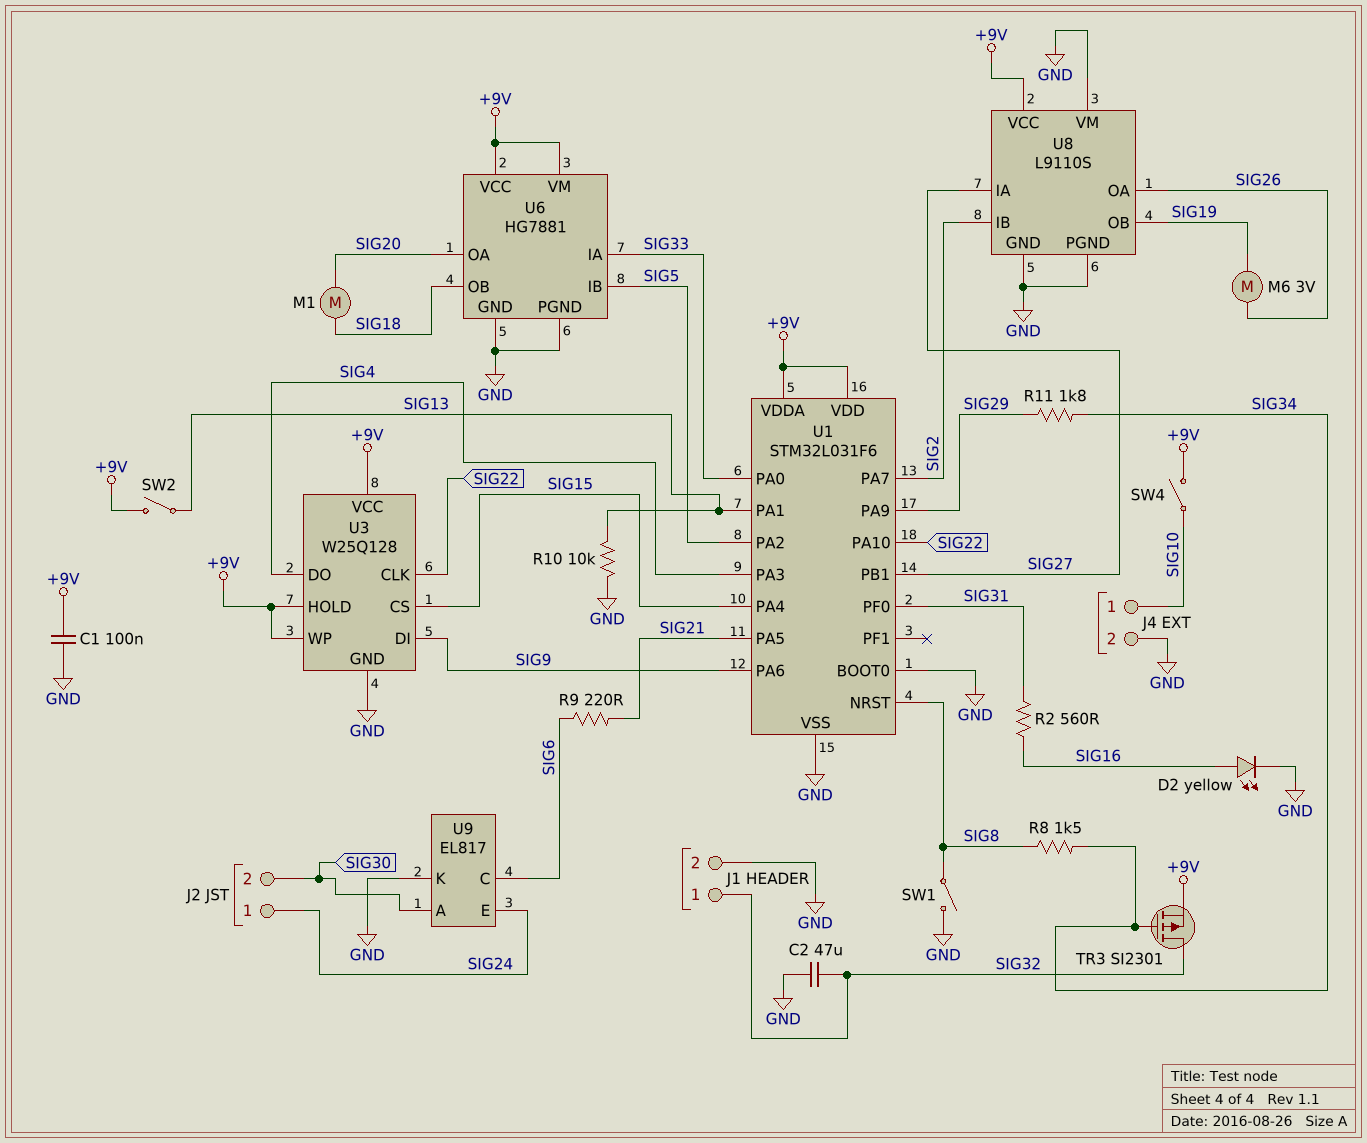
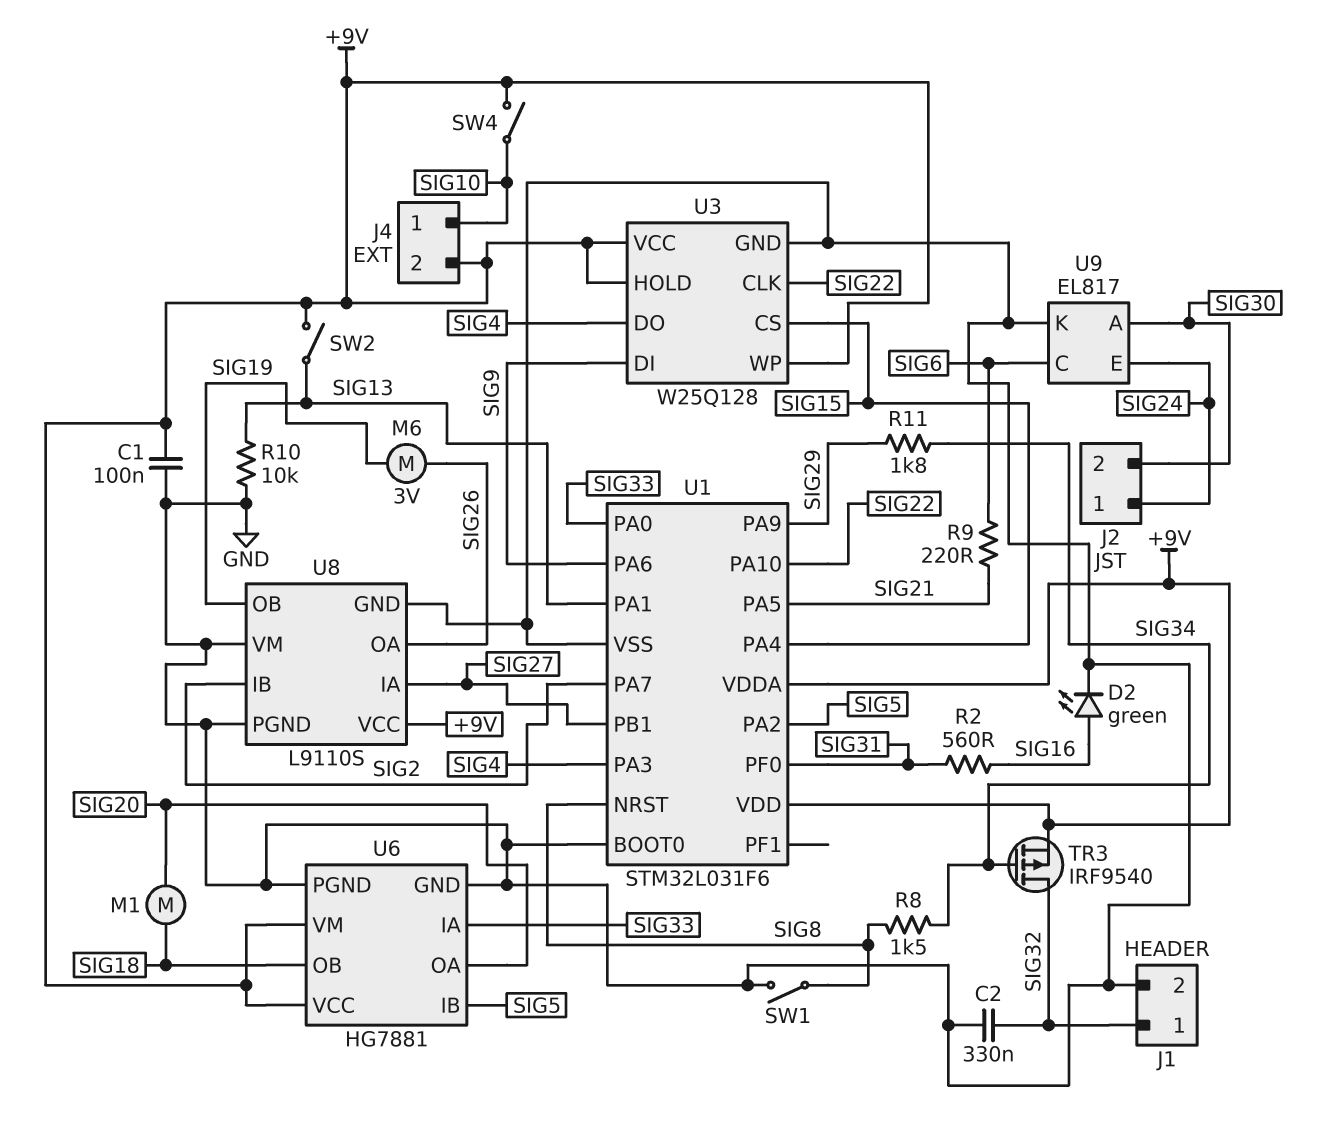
C2: 47uF (GND, SIG32) -> 330nF (GND, SIG32)
D2: LED yellow (A SIG16, K GND) -> LED green (A SIG16, K GND)
J4 pin 2: GND -> +9V
TR3: PMOS SI2301 (G SIG34, D SIG32, S +9V) -> PMOS IRF9540 (G SIG34, D SIG32, S +9V)

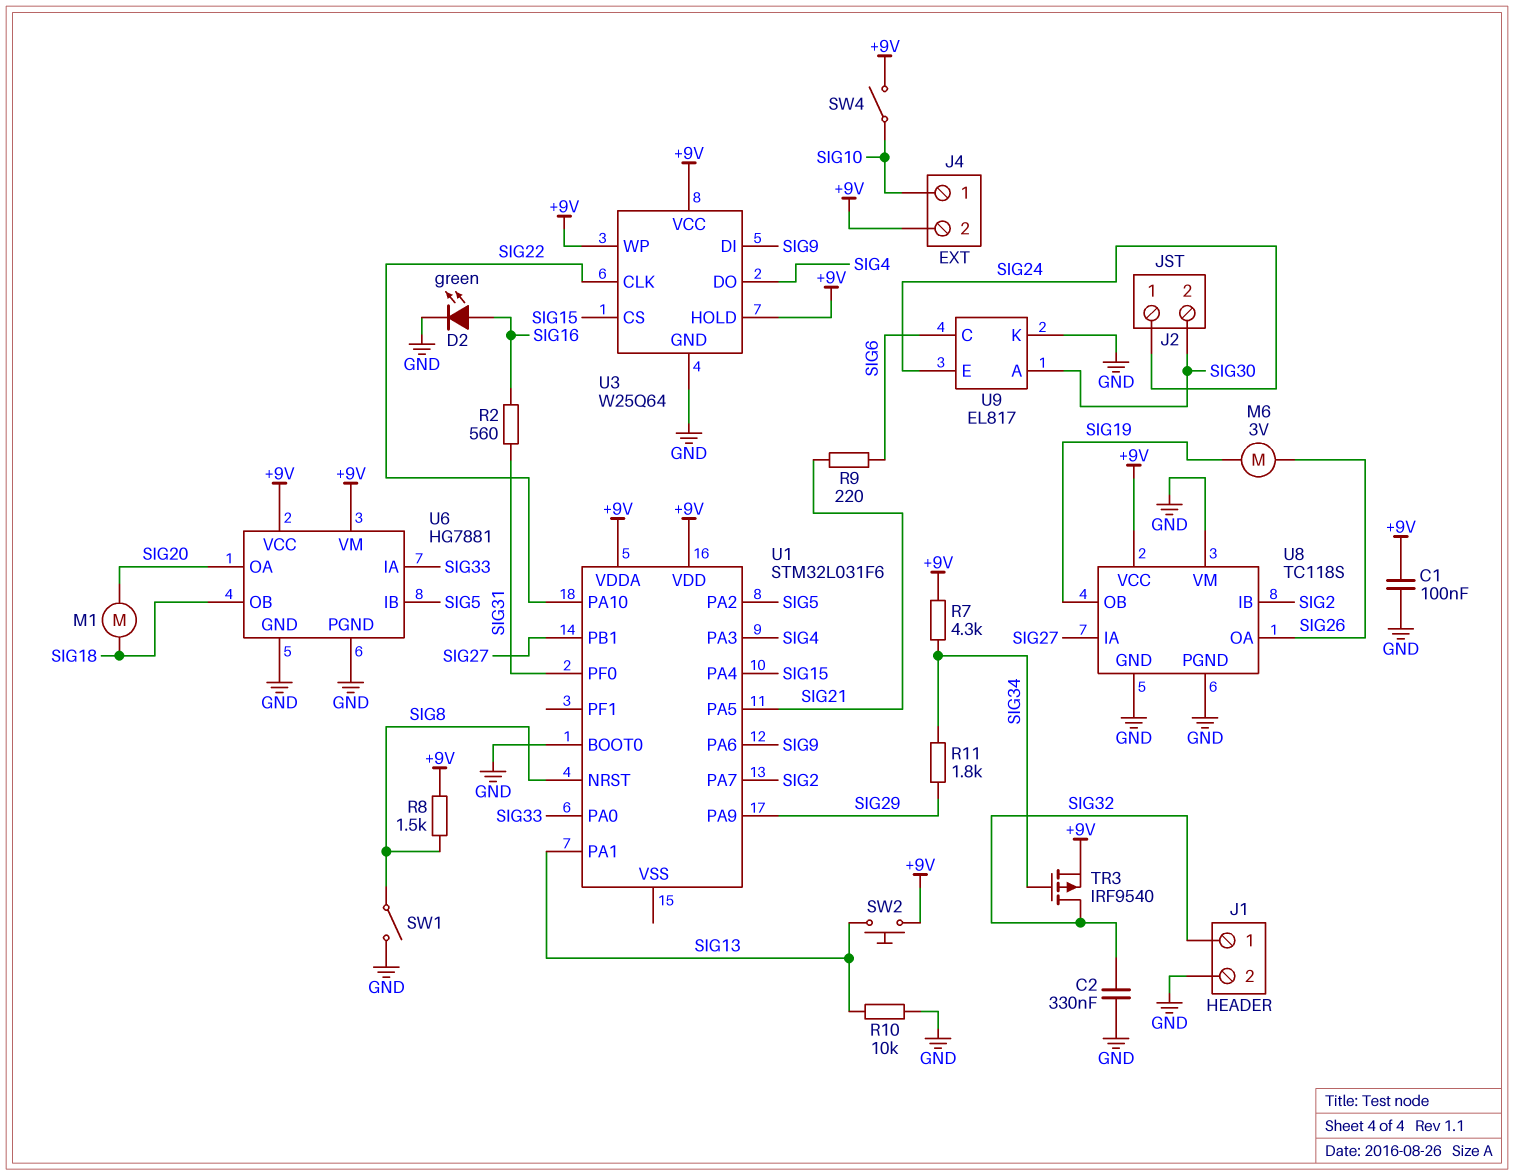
R7: none -> 4.3k (+9V, SIG34)
R8: 1.5k (SIG8, SIG34) -> 1.5k (+9V, SIG8)
SW2: switch (+9V, SIG13) -> button (+9V, SIG13)
U1 pin VSS: GND -> none
U3: W25Q128 -> W25Q64
U8: L9110S -> TC118S

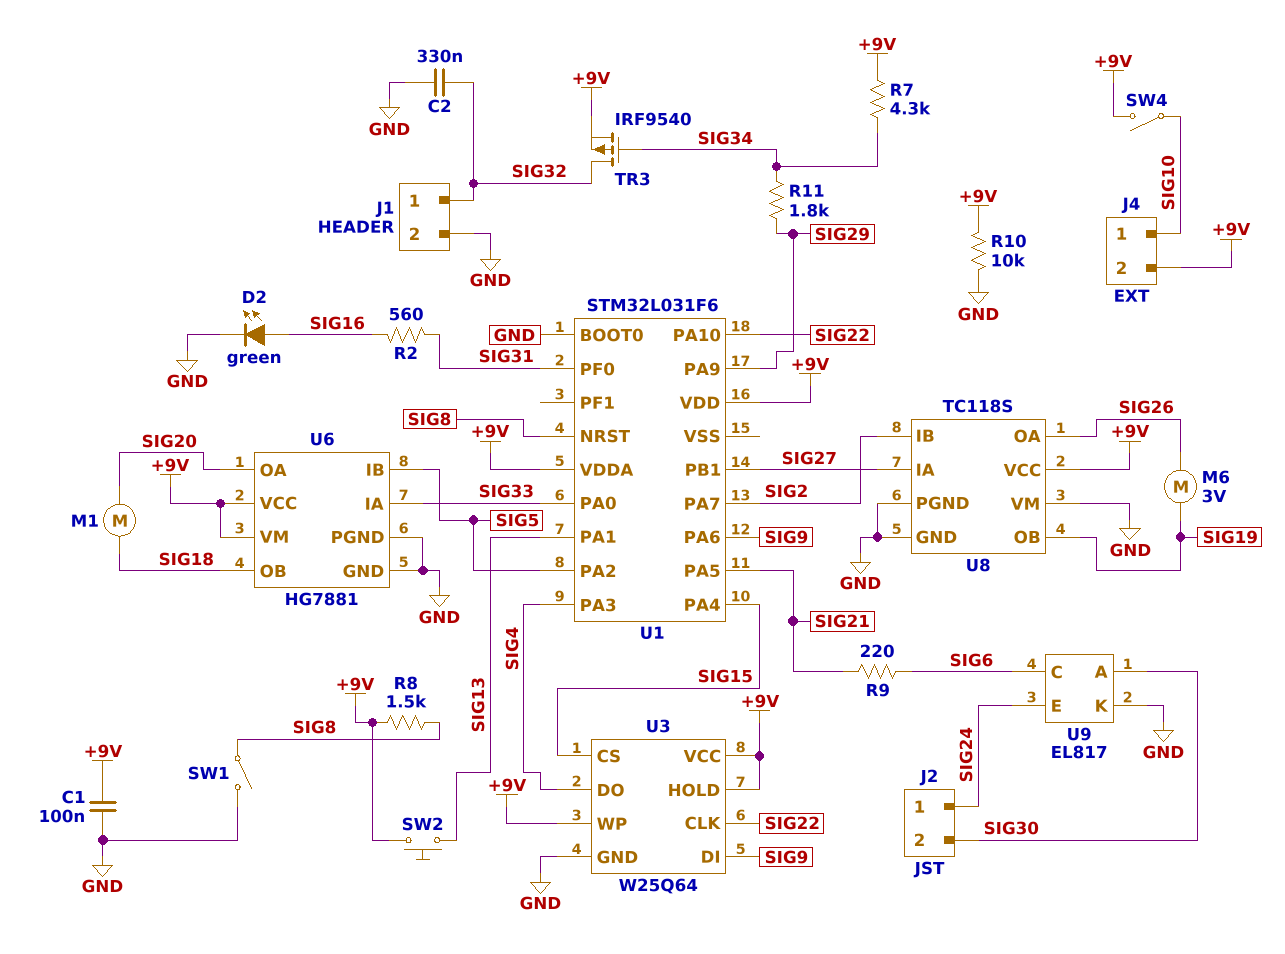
R10: 10k (GND, SIG13) -> 10k (+9V, GND)

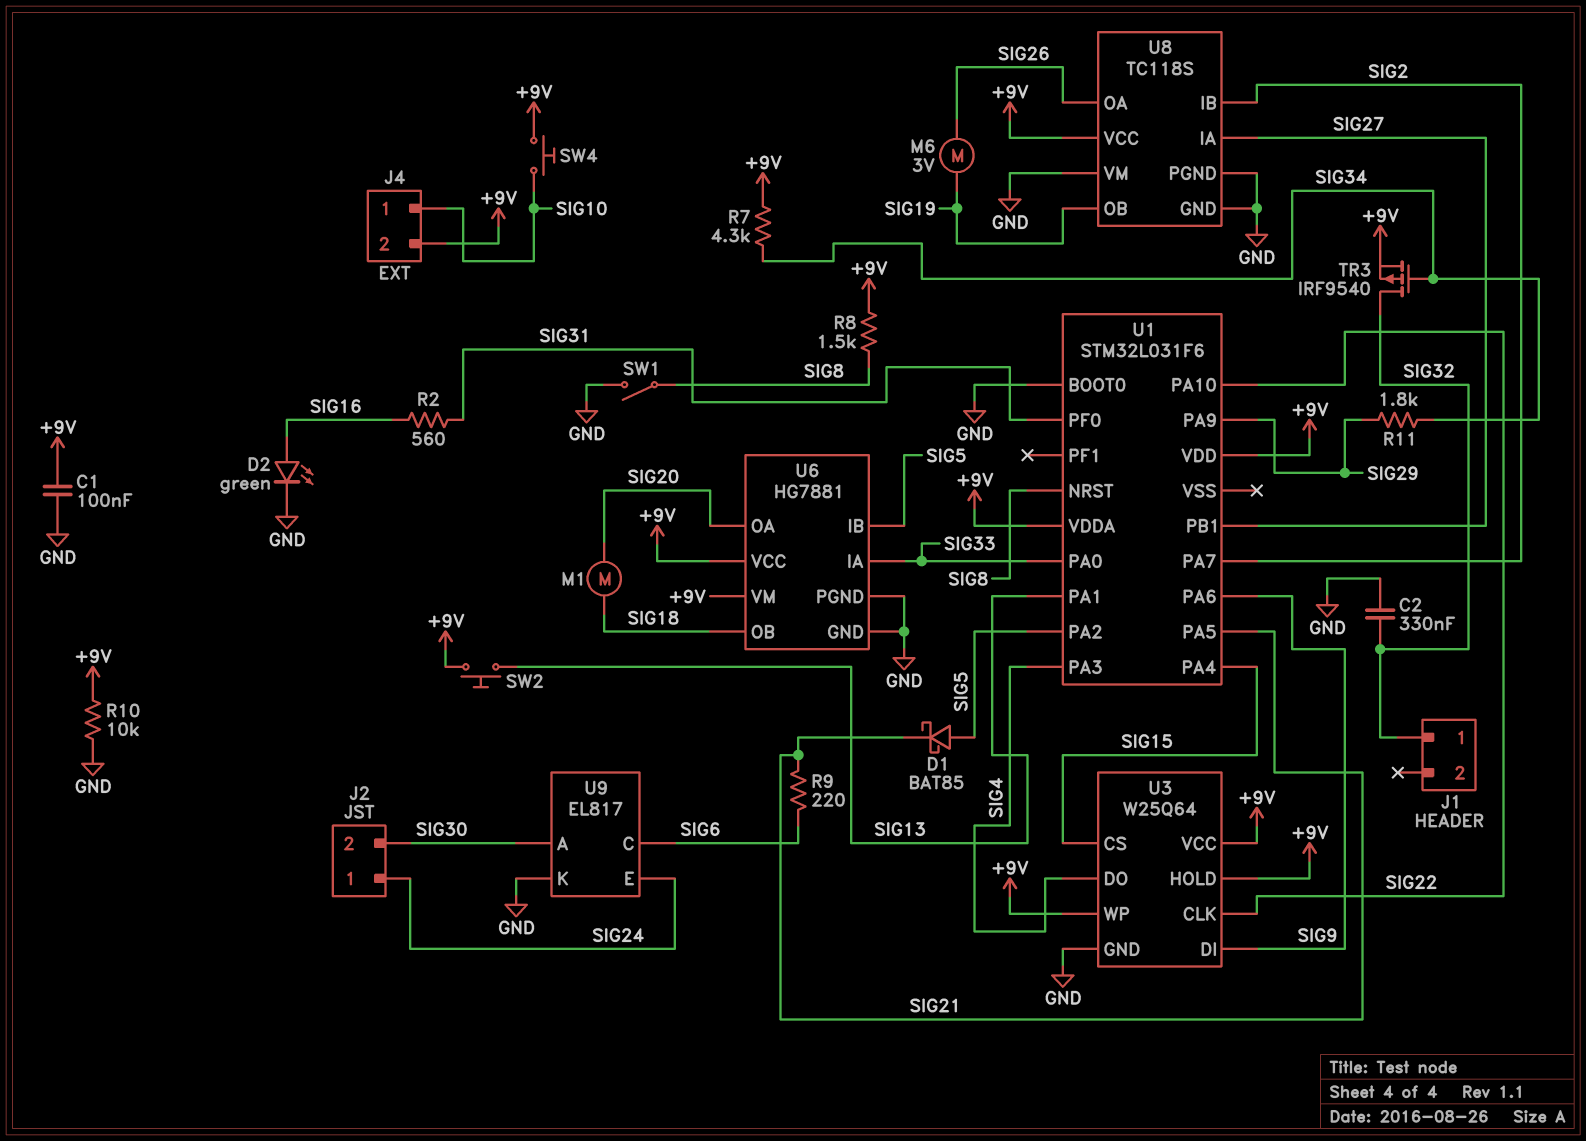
D1: none -> schottky BAT85 (A SIG5, K SIG21)
J1 pin 2: GND -> none
SW4: switch (+9V, SIG10) -> button (+9V, SIG10)

